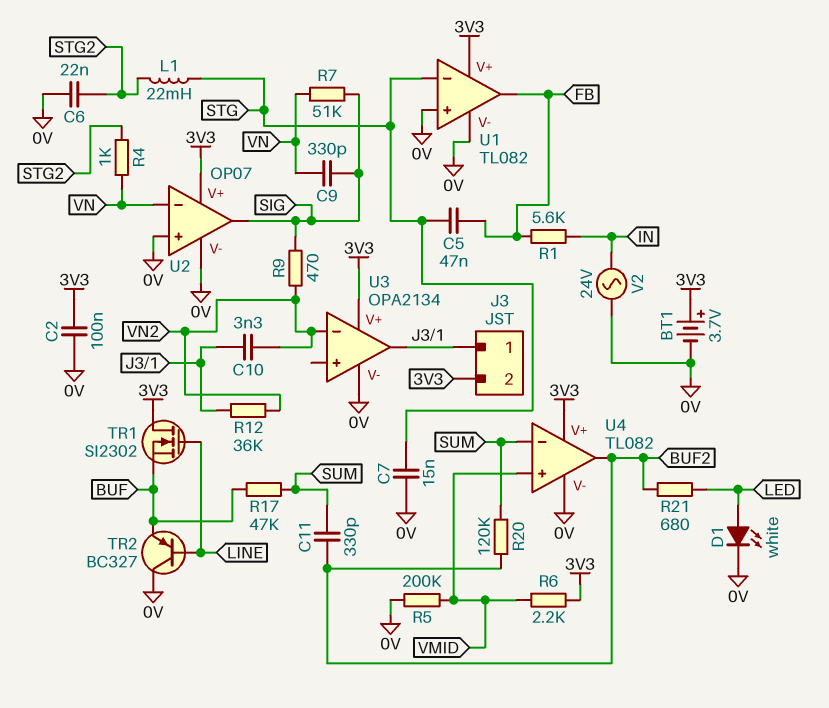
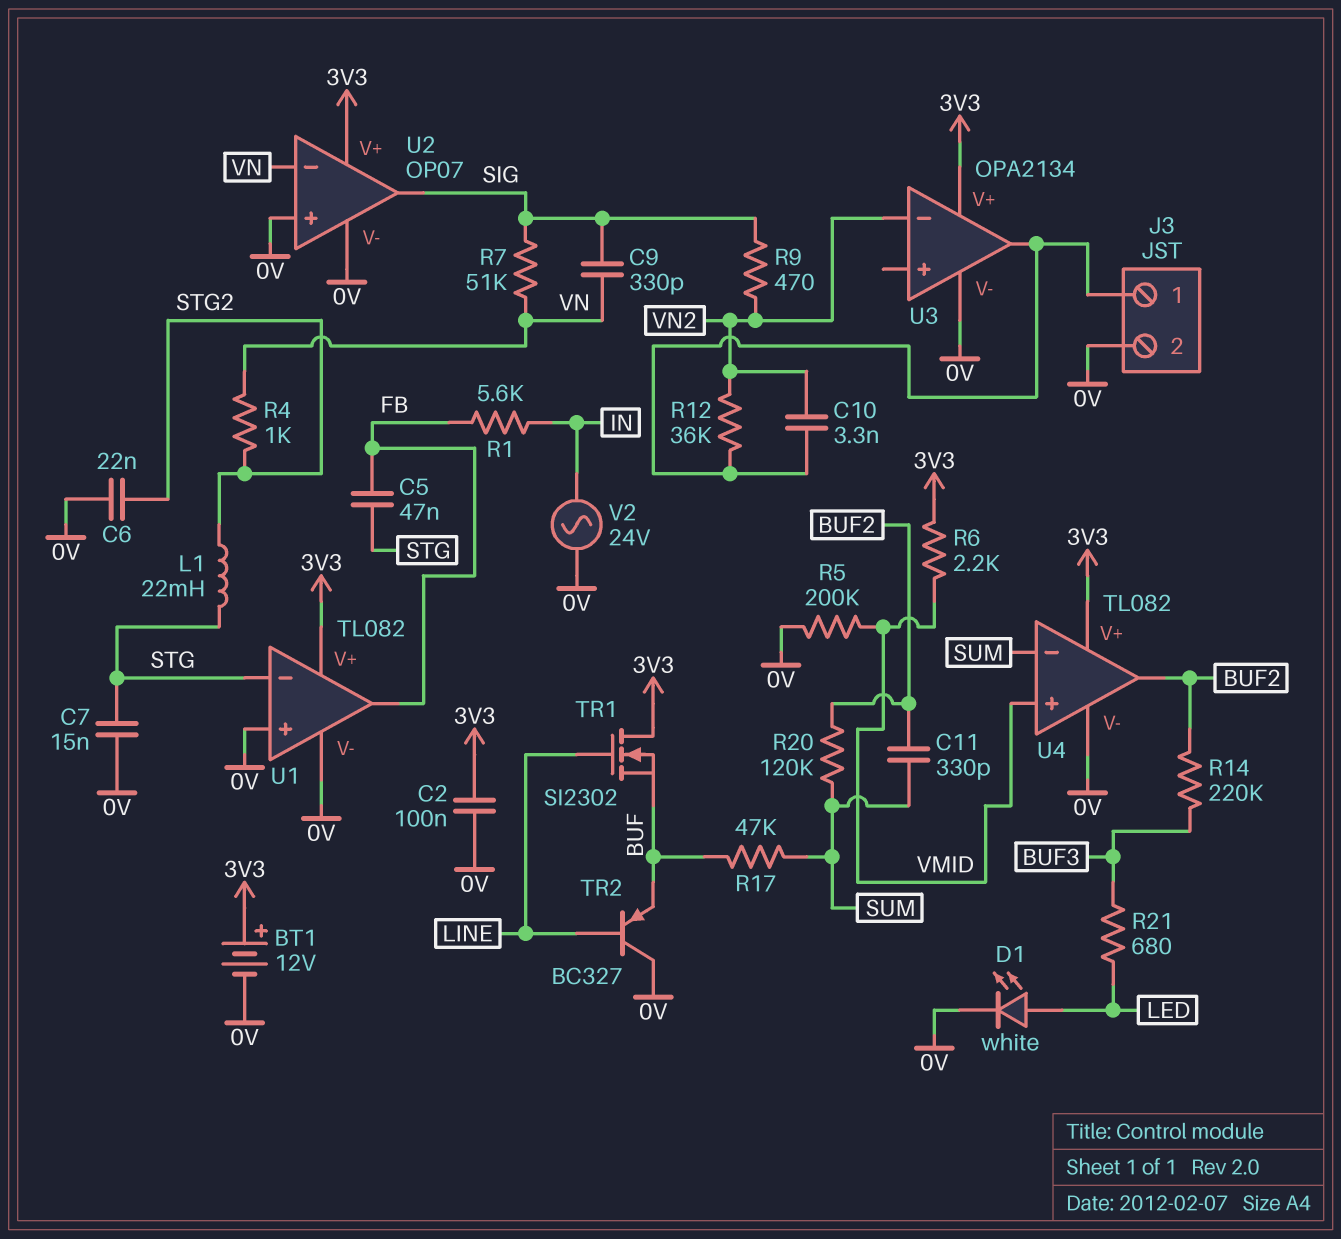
BT1: 3.7V (plus 3V3, minus 0V) -> 12V (plus 3V3, minus 0V)
J3 pin 2: 3V3 -> 0V
R14: none -> 220k (BUF2, BUF3)
R21: 680 (BUF2, LED) -> 680 (BUF3, LED)

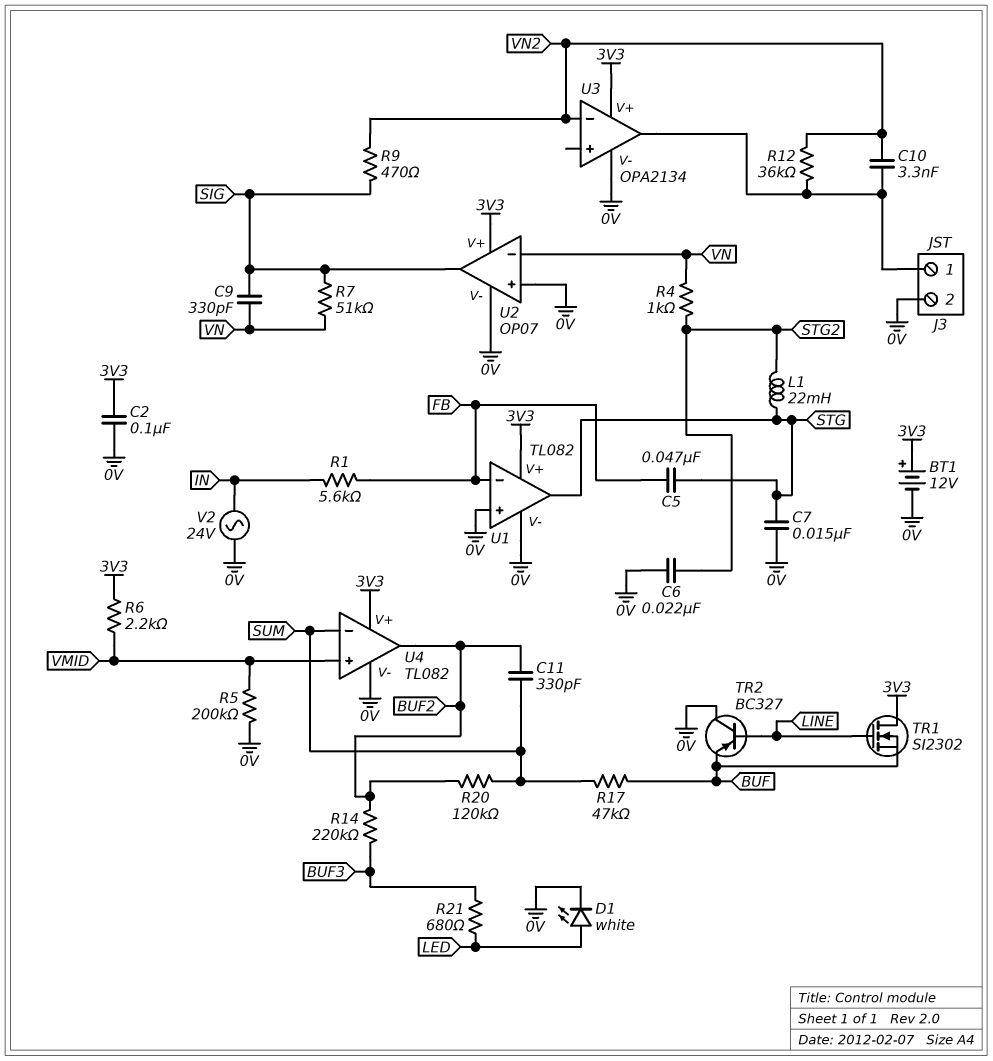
U1 pin in-: STG -> FB
U1 pin out: FB -> STG

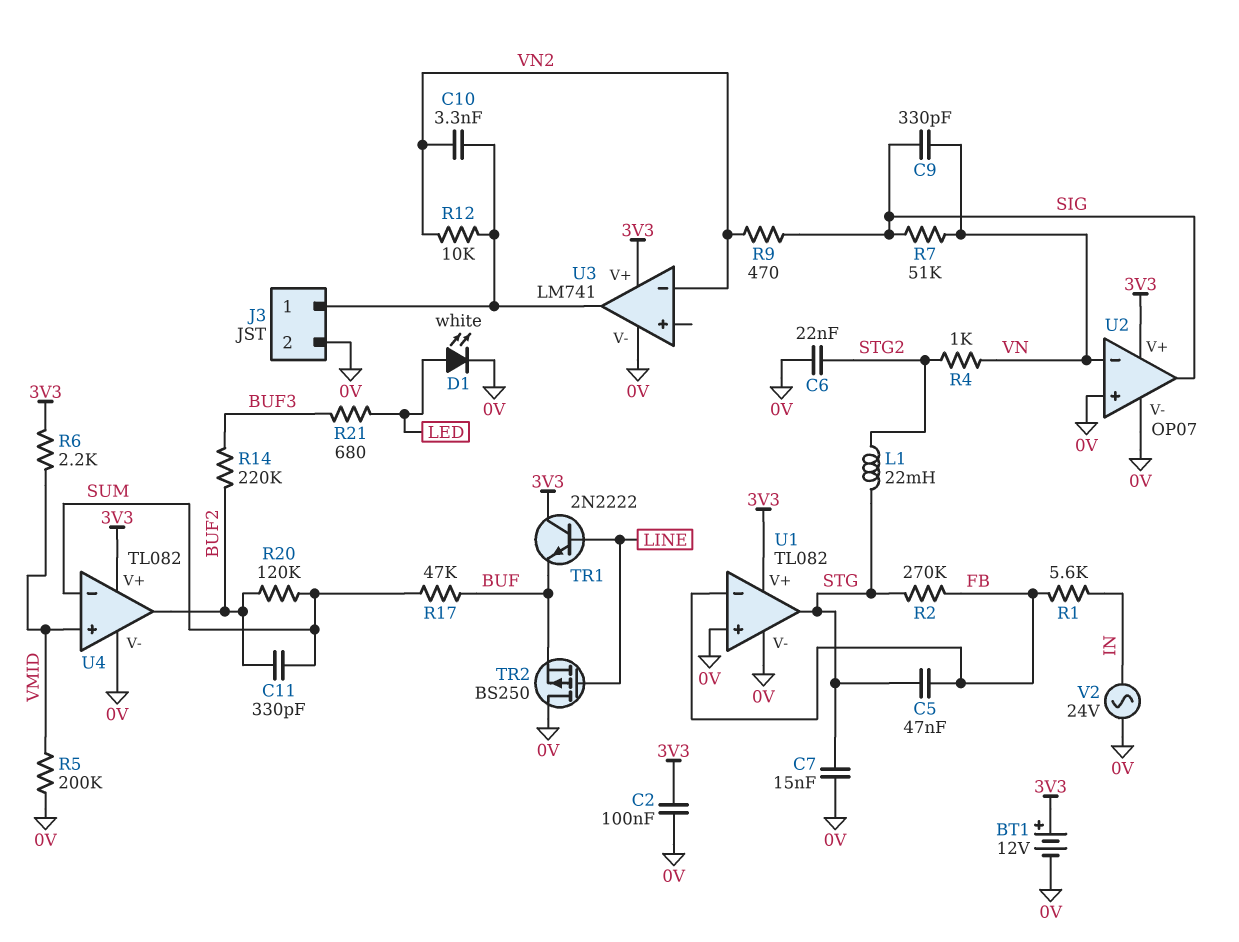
R2: none -> 270k (FB, STG)
R12: 36k (J3/1, VN2) -> 10k (J3/1, VN2)
TR1: NMOS SI2302 (G LINE, D 3V3, S BUF) -> NPN 2N2222 (B LINE, C 3V3, E BUF)
TR2: PNP BC327 (B LINE, C 0V, E BUF) -> PMOS BS250 (G LINE, D 0V, S BUF)
U3: OPA2134 -> LM741

